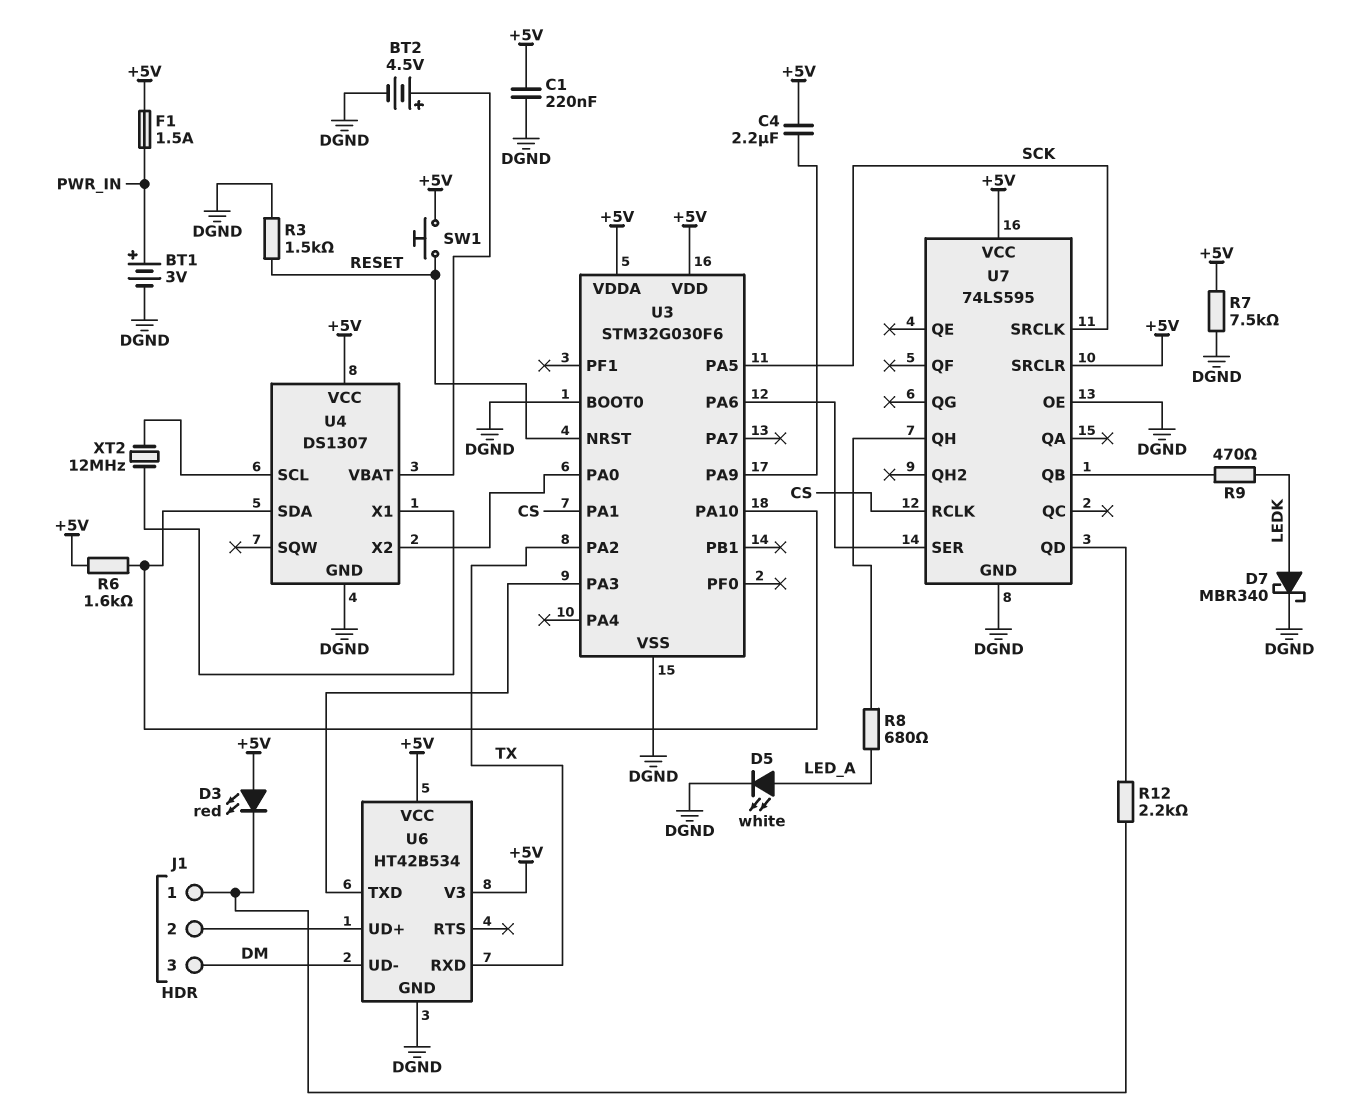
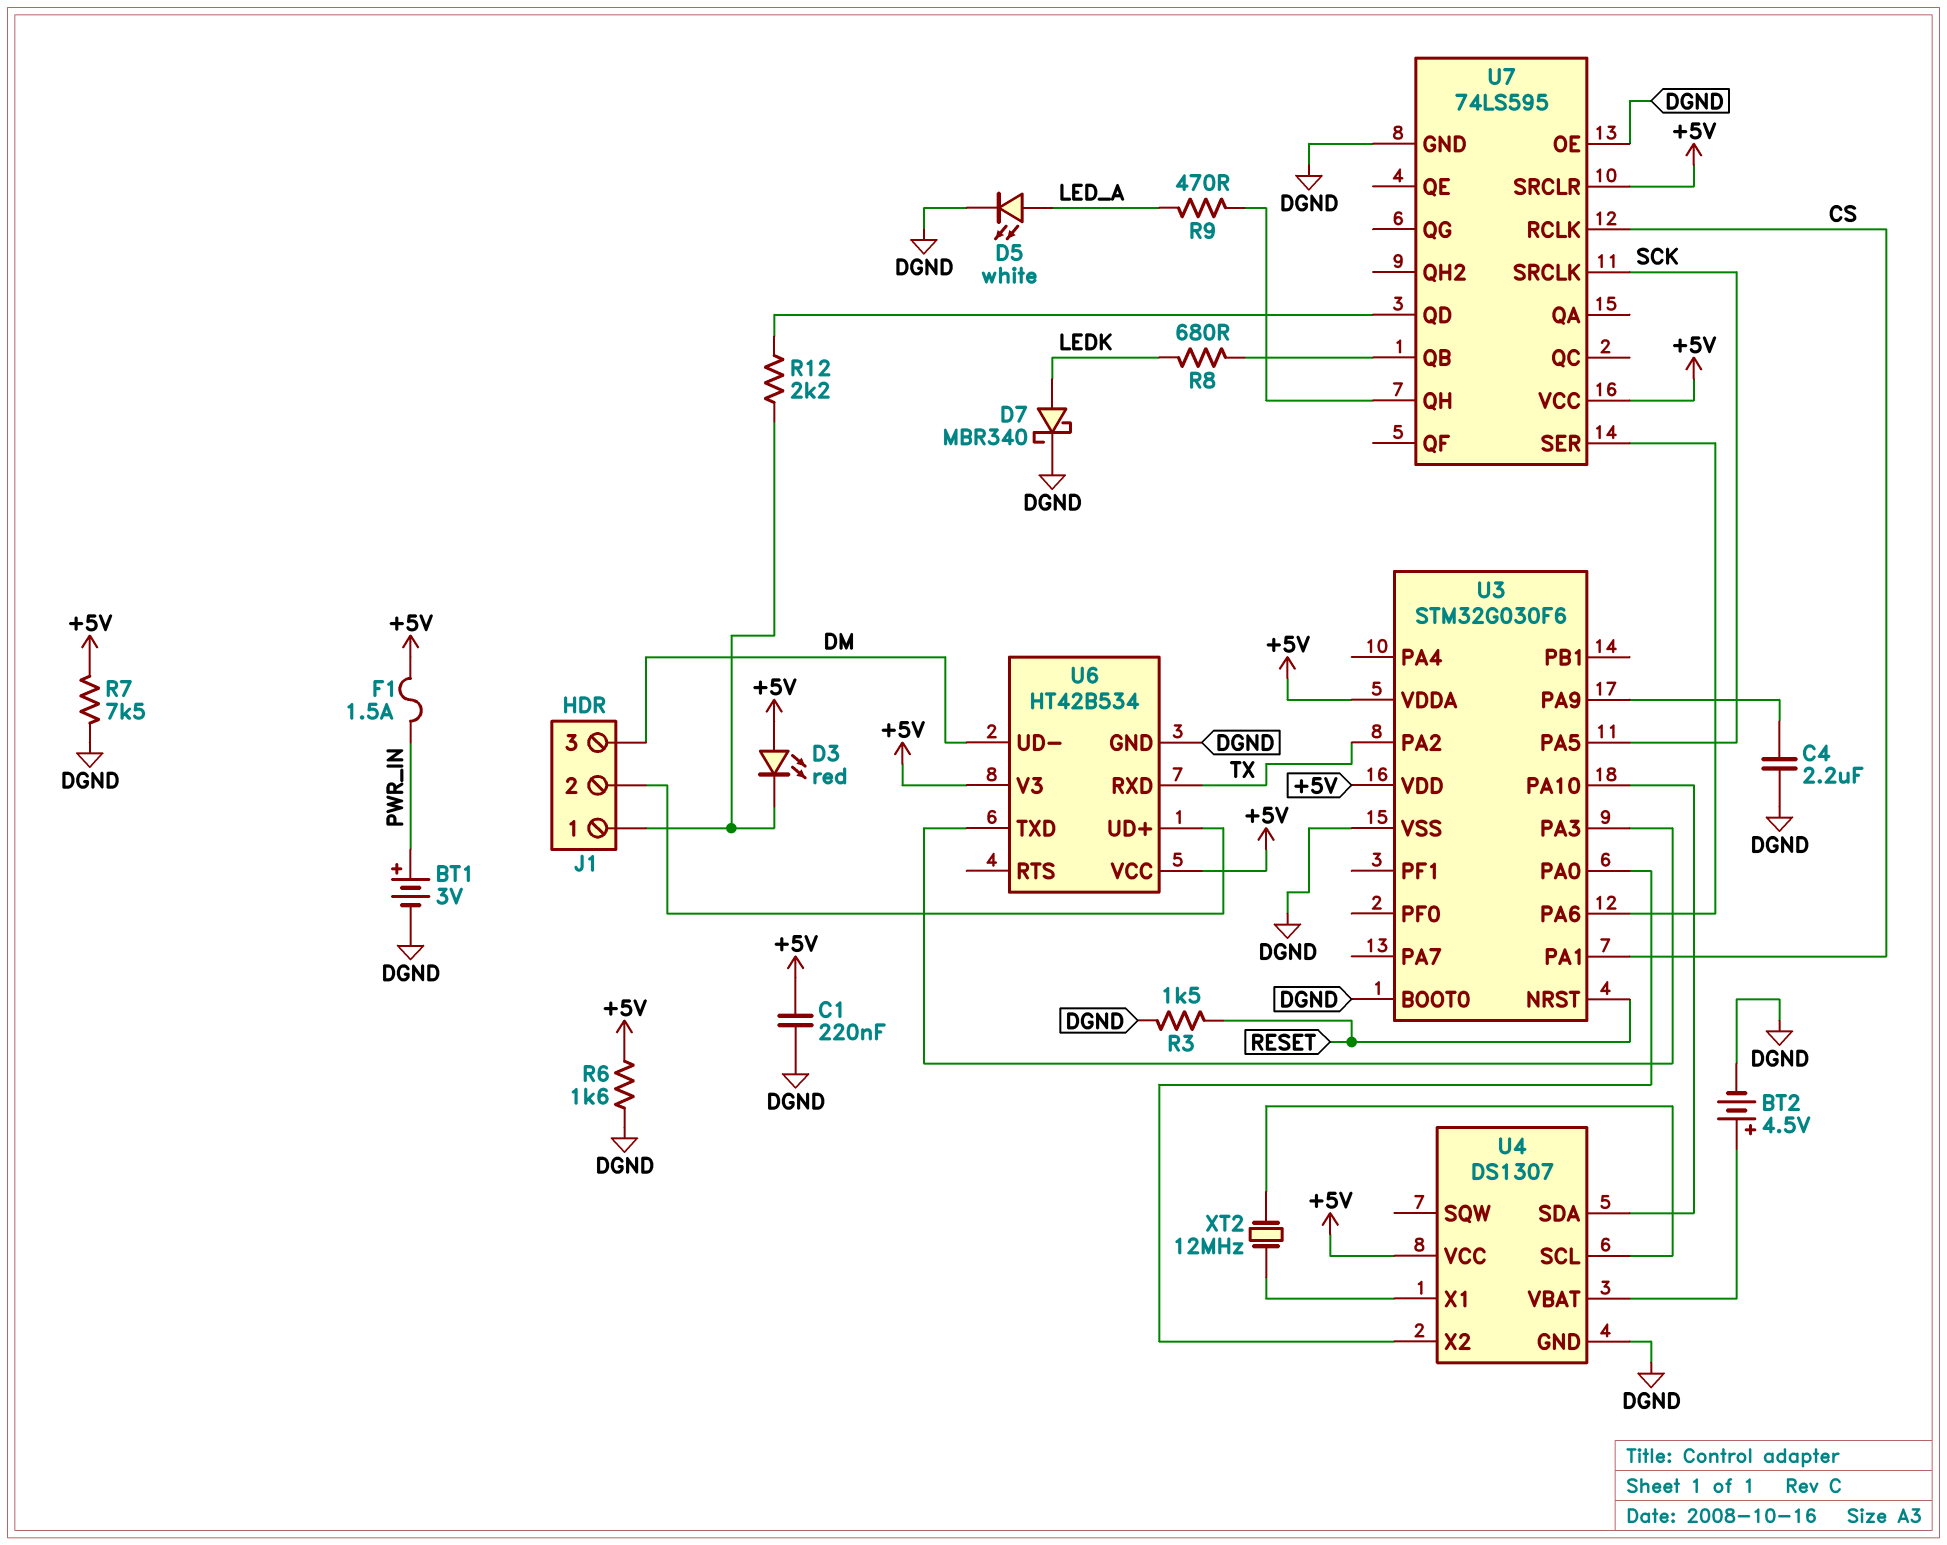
C4: 2.2uF (+5V, U3/PA9) -> 2.2uF (DGND, U3/PA9)
R6: 1.6k (+5V, U3/PA10) -> 1.6k (+5V, DGND)
R8: 680 (LED_A, U7/QH) -> 680 (LEDK, U7/QB)
R9: 470 (LEDK, U7/QB) -> 470 (LED_A, U7/QH)
SW1: button (+5V, RESET) -> none

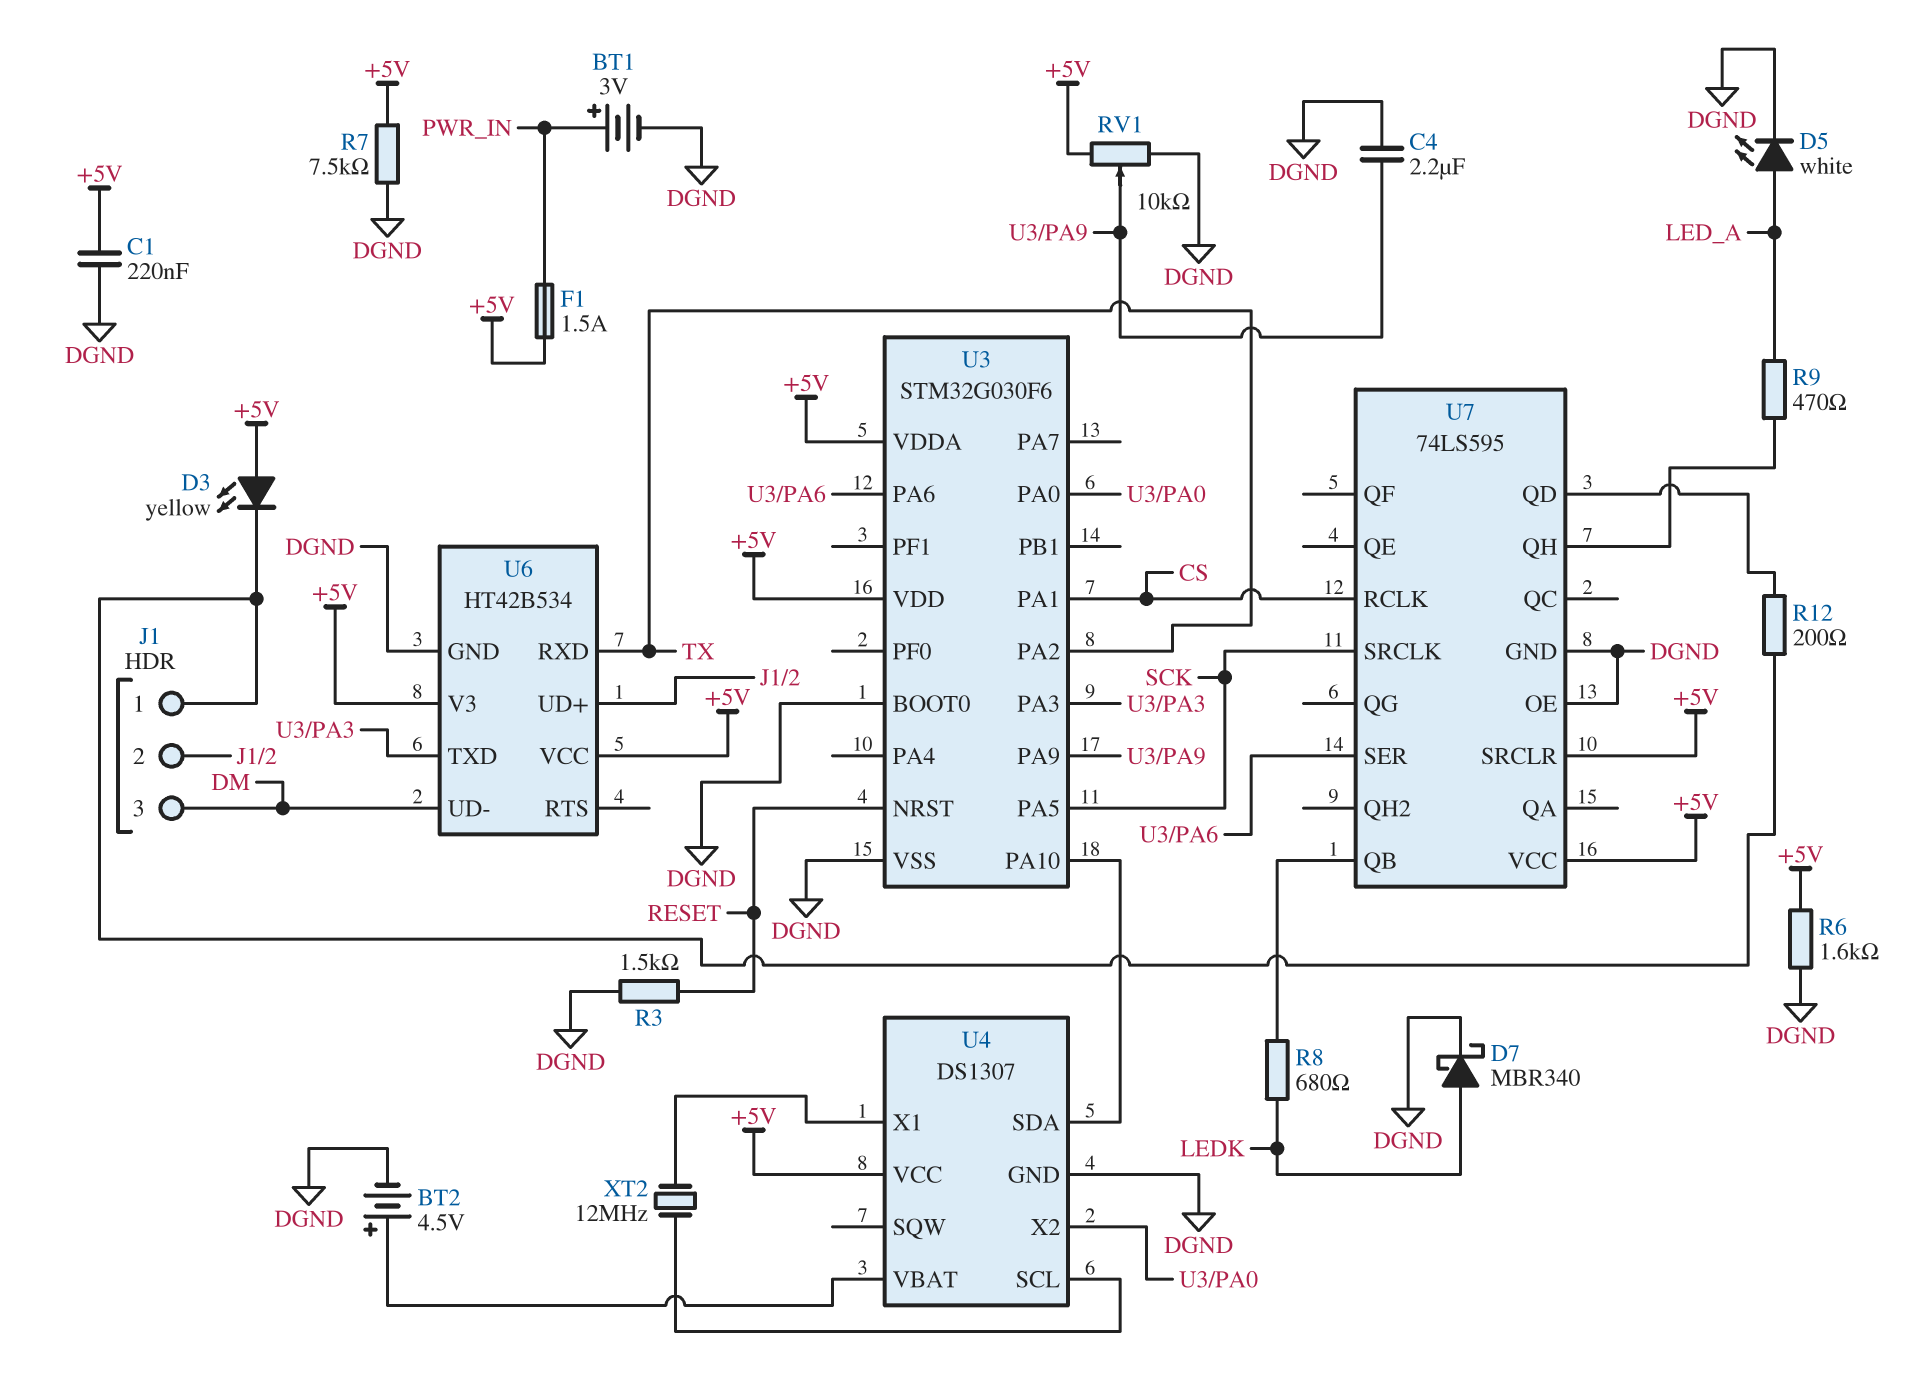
D3: LED red (A +5V, K J1/1) -> LED yellow (A +5V, K J1/1)
R12: 2.2k (J1/1, U7/QD) -> 200 (J1/1, U7/QD)
RV1: none -> 10k (+5V, DGND, wiper U3/PA9)

